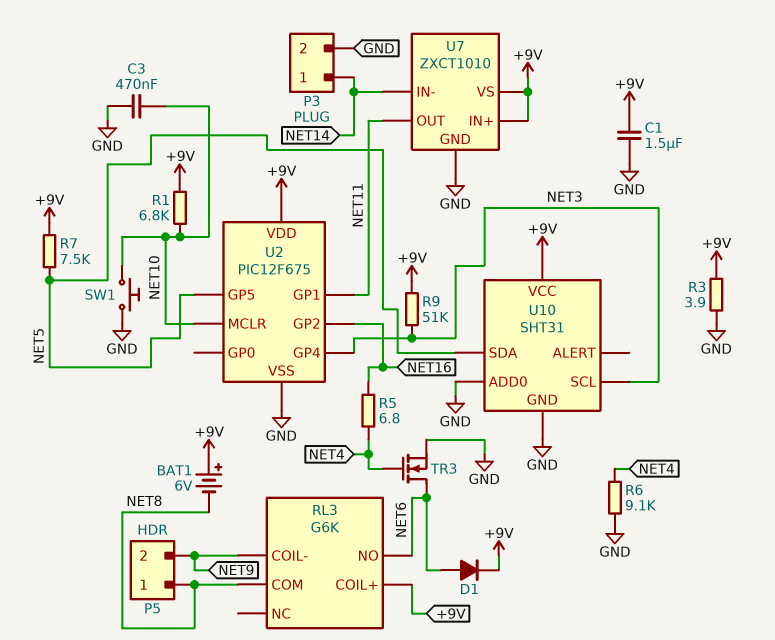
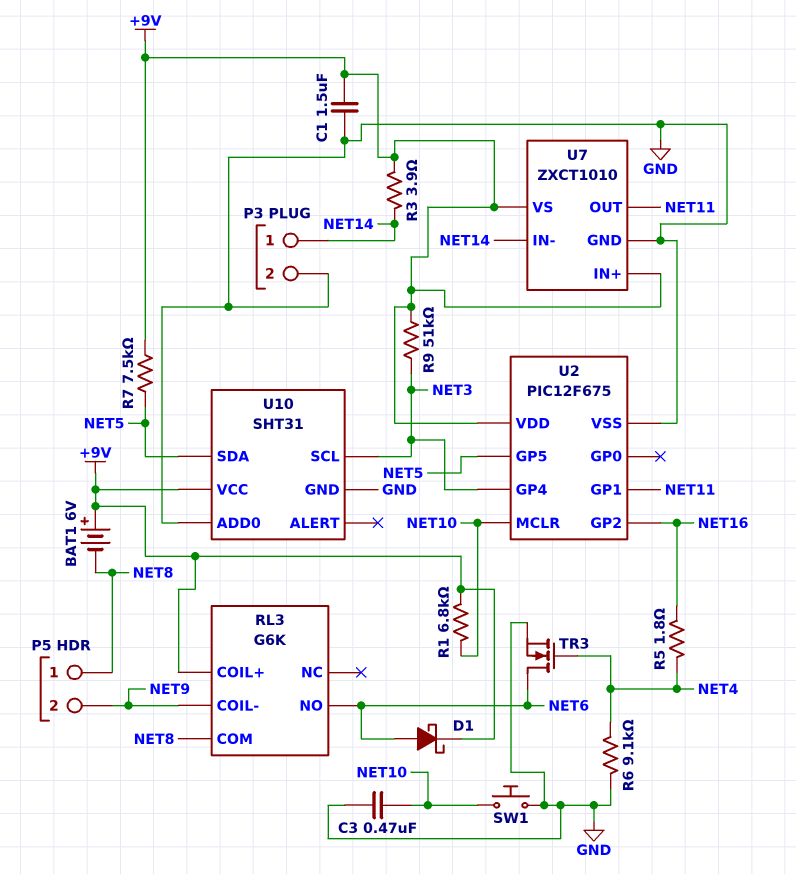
D1: diode (A NET6, K +9V) -> schottky (A NET6, K +9V)
R3: 3.9 (+9V, GND) -> 3.9 (+9V, NET14)
R5: 6.8 (NET4, NET16) -> 1.8 (NET4, NET16)

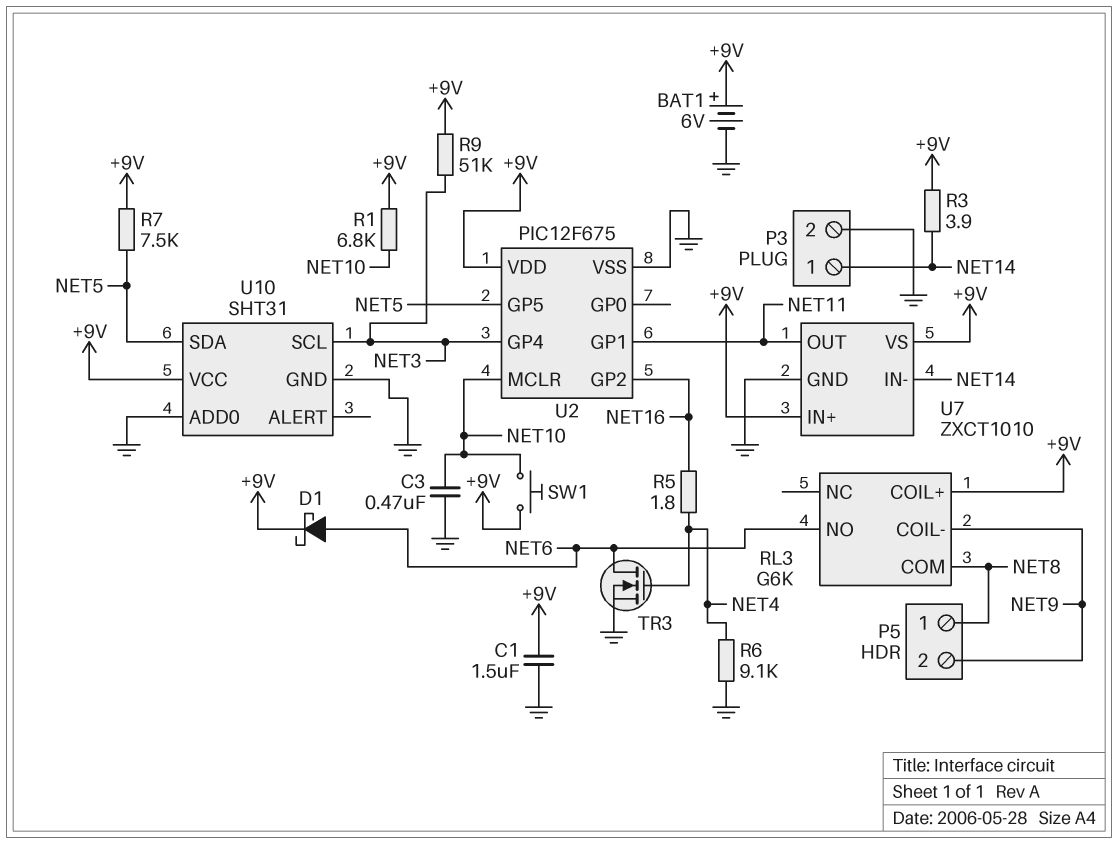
BAT1: 6V (plus +9V, minus NET8) -> 6V (plus +9V, minus GND)
SW1: button (GND, NET10) -> button (+9V, NET10)

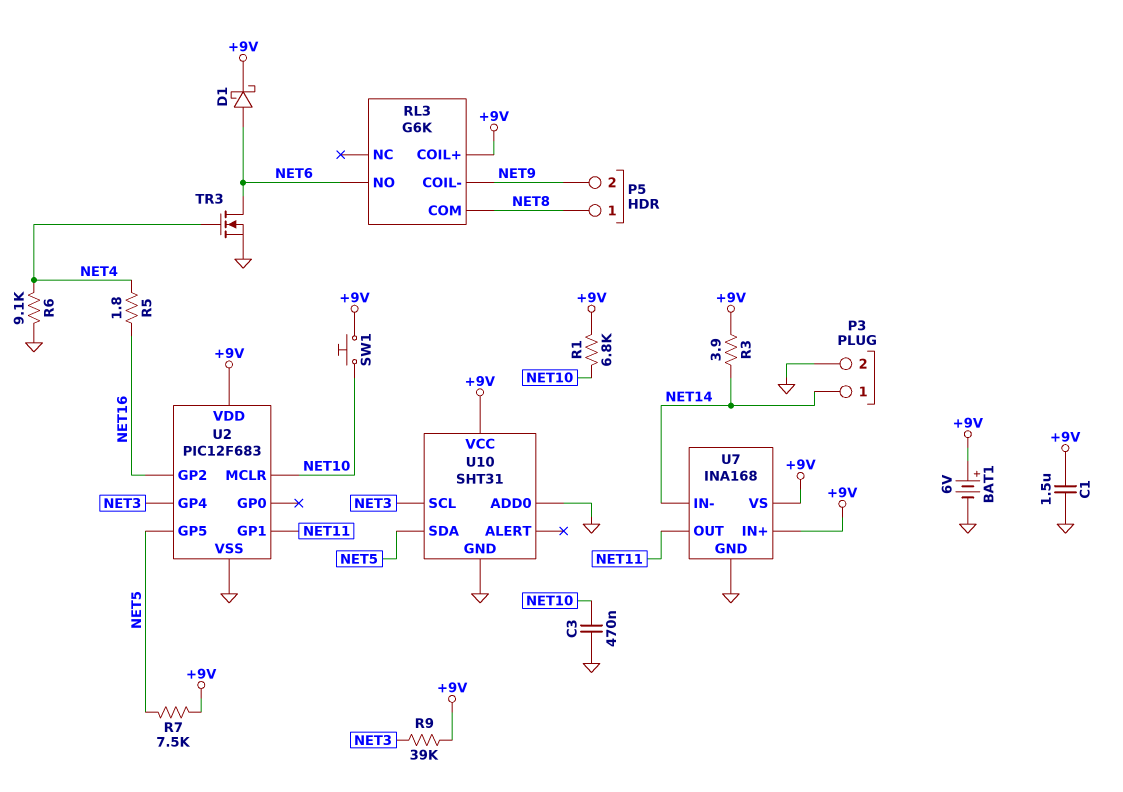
R9: 51k (+9V, NET3) -> 39k (+9V, NET3)
U2: PIC12F675 -> PIC12F683
U7: ZXCT1010 -> INA168

